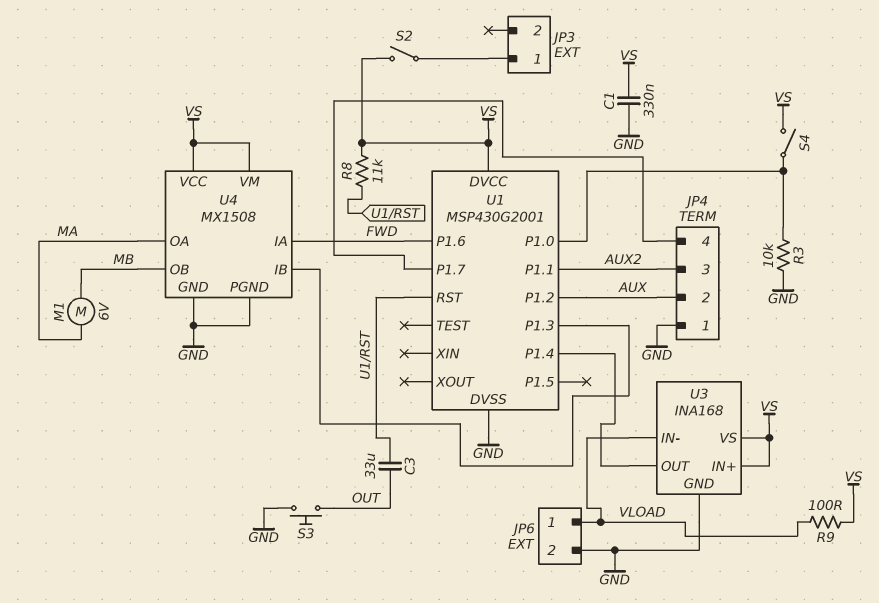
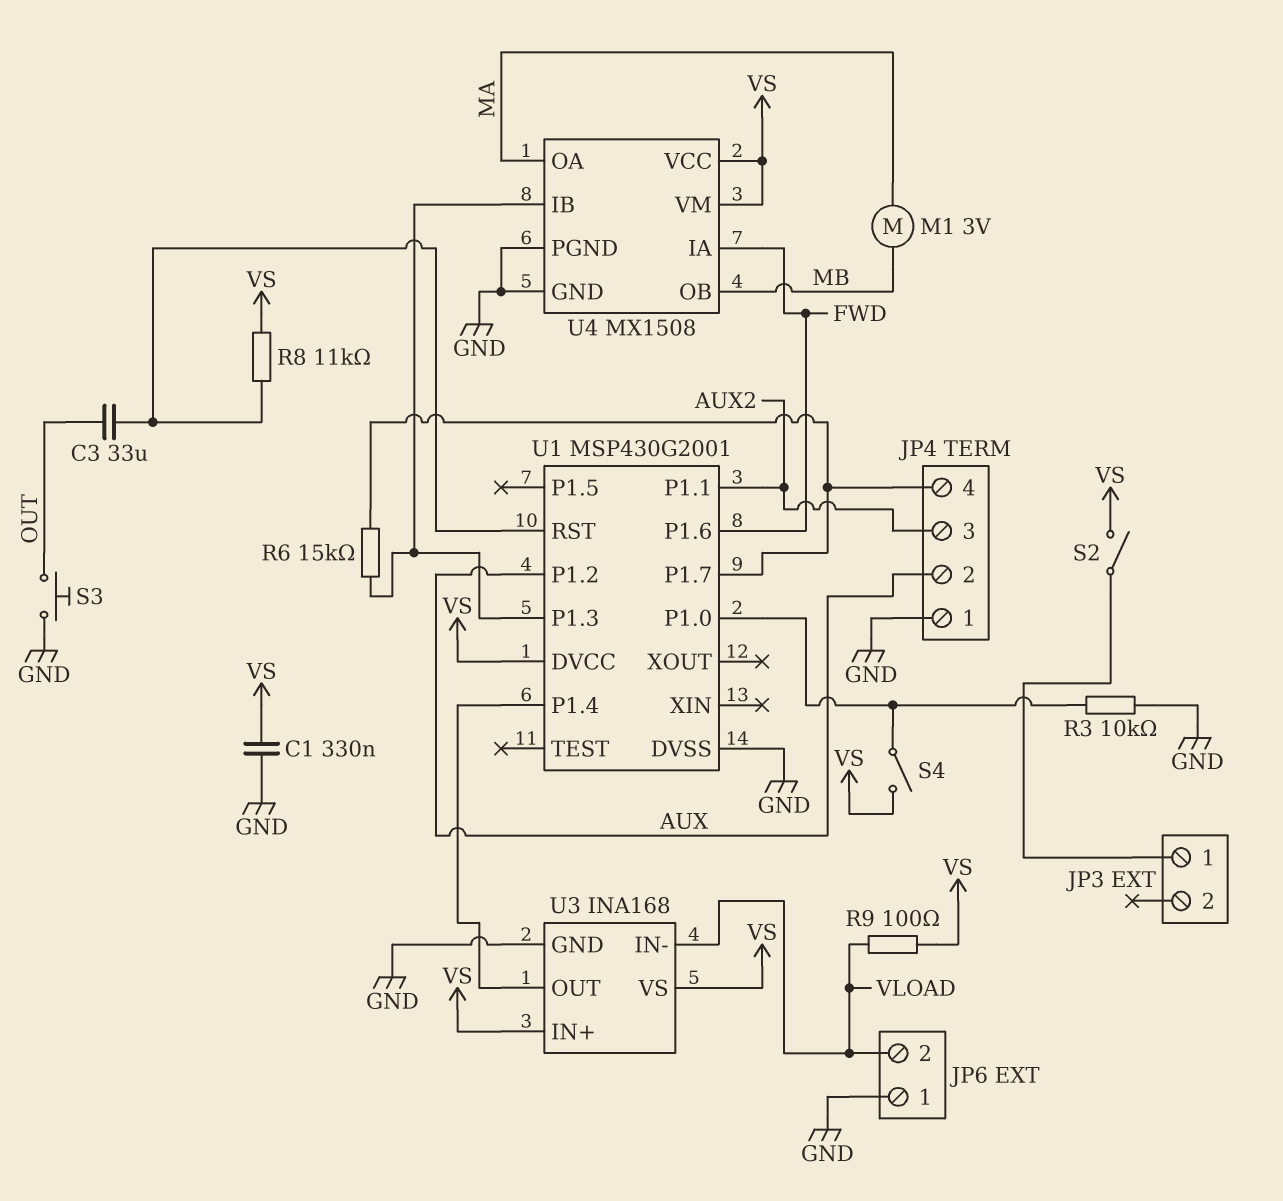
JP6 pin 1: VLOAD -> GND
JP6 pin 2: GND -> VLOAD
M1: motor 6V (MA, MB) -> motor 3V (MA, MB)
R6: none -> 15k (JP4/4, U1/P1.3)

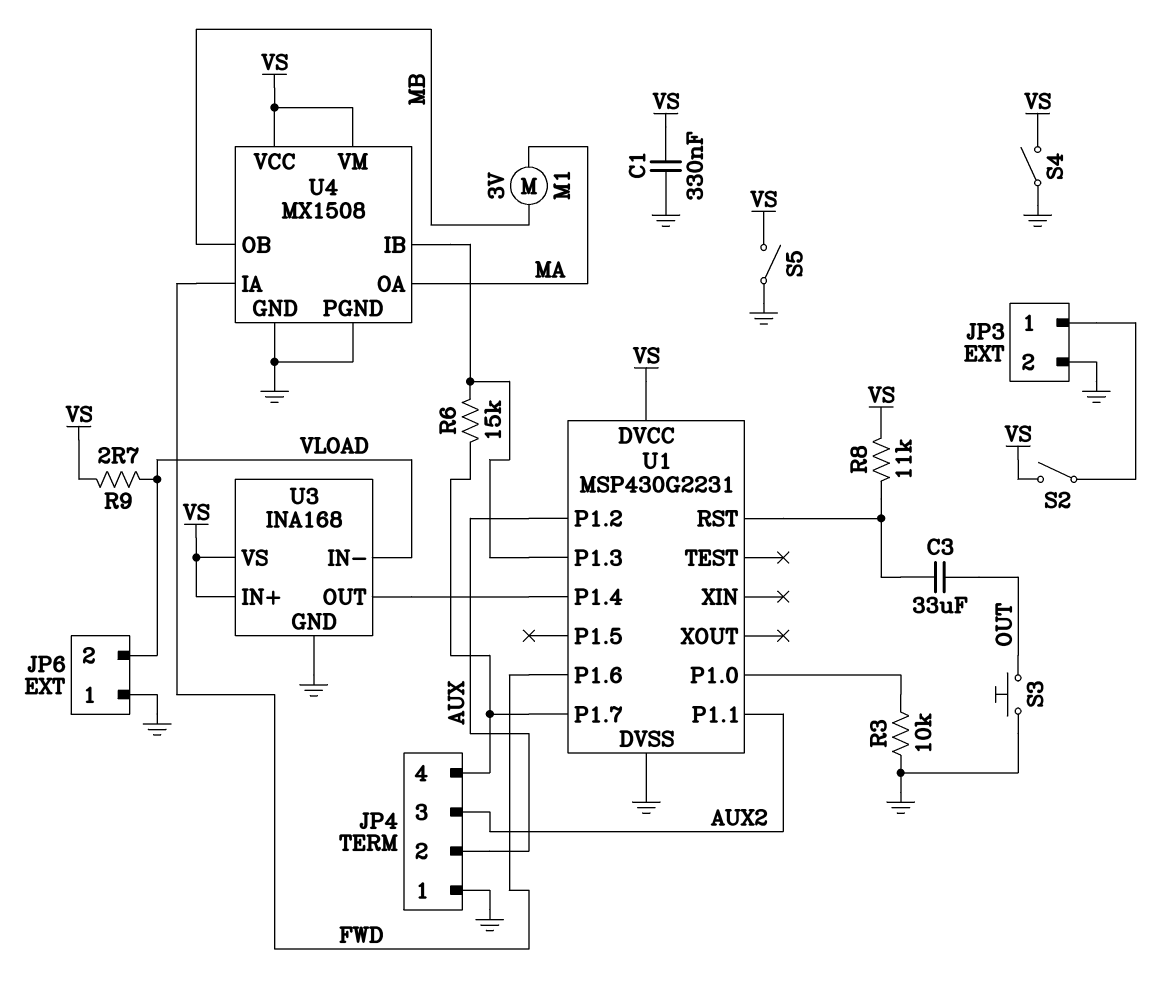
JP3 pin 2: none -> GND
R9: 100 (VLOAD, VS) -> 2.7 (VLOAD, VS)
S4: switch (U1/P1.0, VS) -> switch (GND, VS)
S5: none -> switch (GND, VS)
U1: MSP430G2001 -> MSP430G2231

